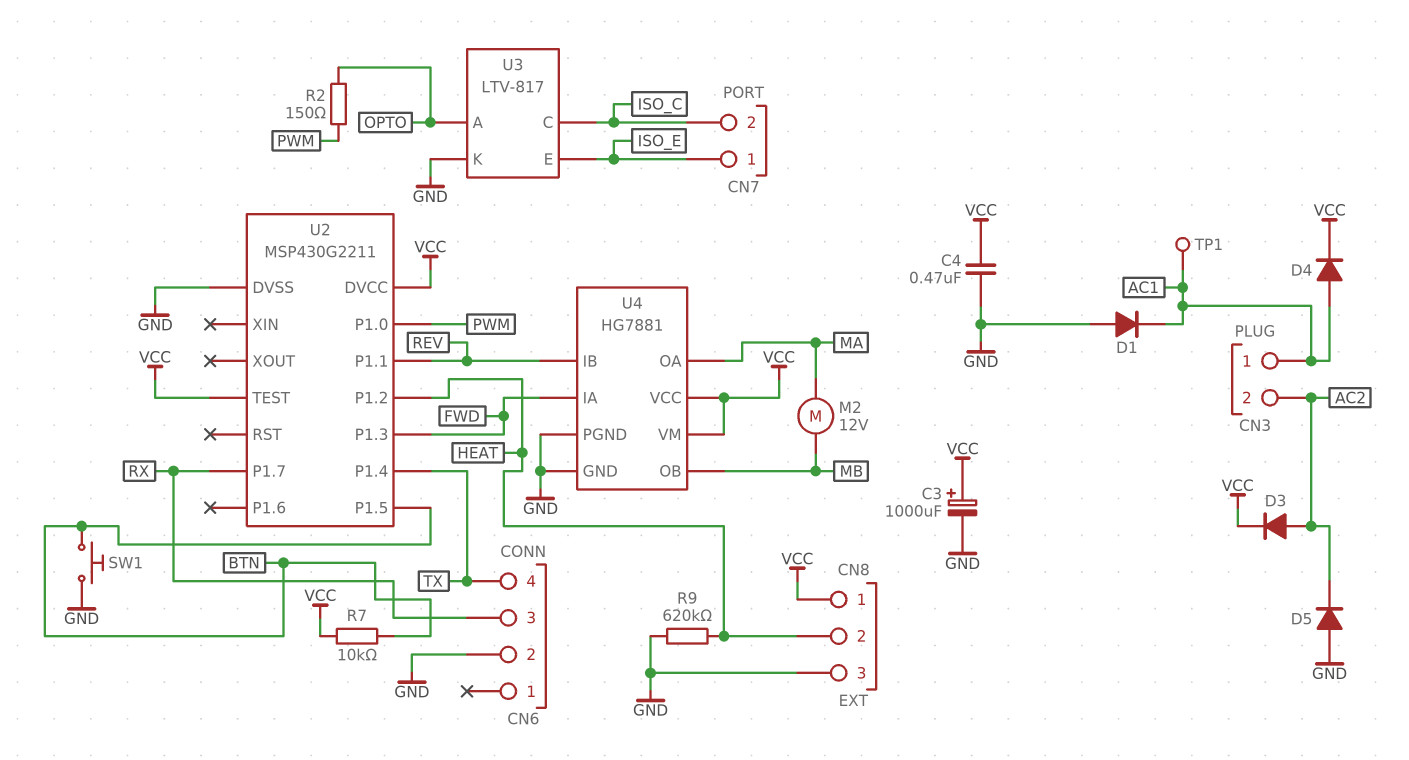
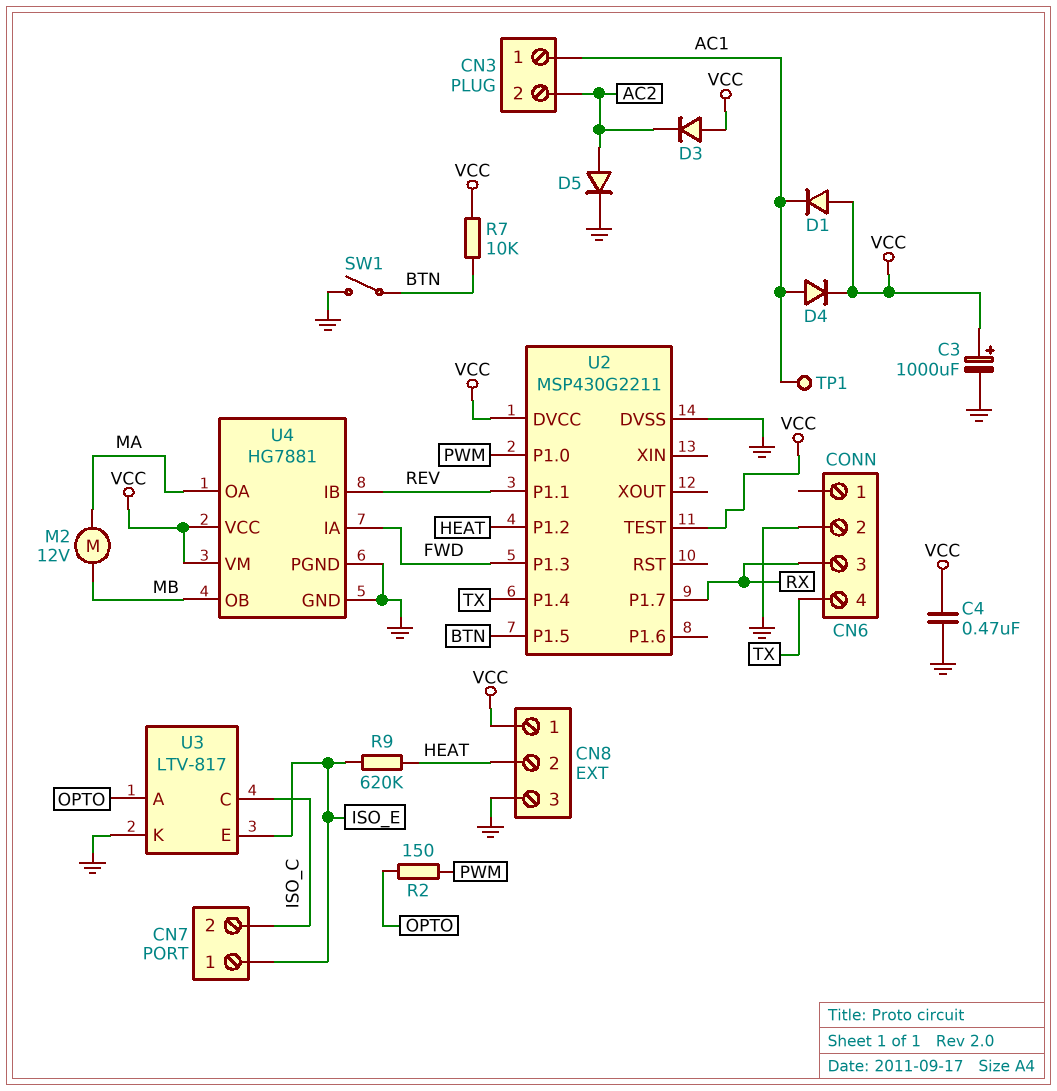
D1: diode (A GND, K AC1) -> diode (A VCC, K AC1)
D3: diode (A AC2, K VCC) -> diode (A VCC, K AC2)
D5: diode (A GND, K AC2) -> diode (A AC2, K GND)
R9: 620k (GND, HEAT) -> 620k (HEAT, ISO_E)
SW1: button (BTN, GND) -> switch (BTN, GND)

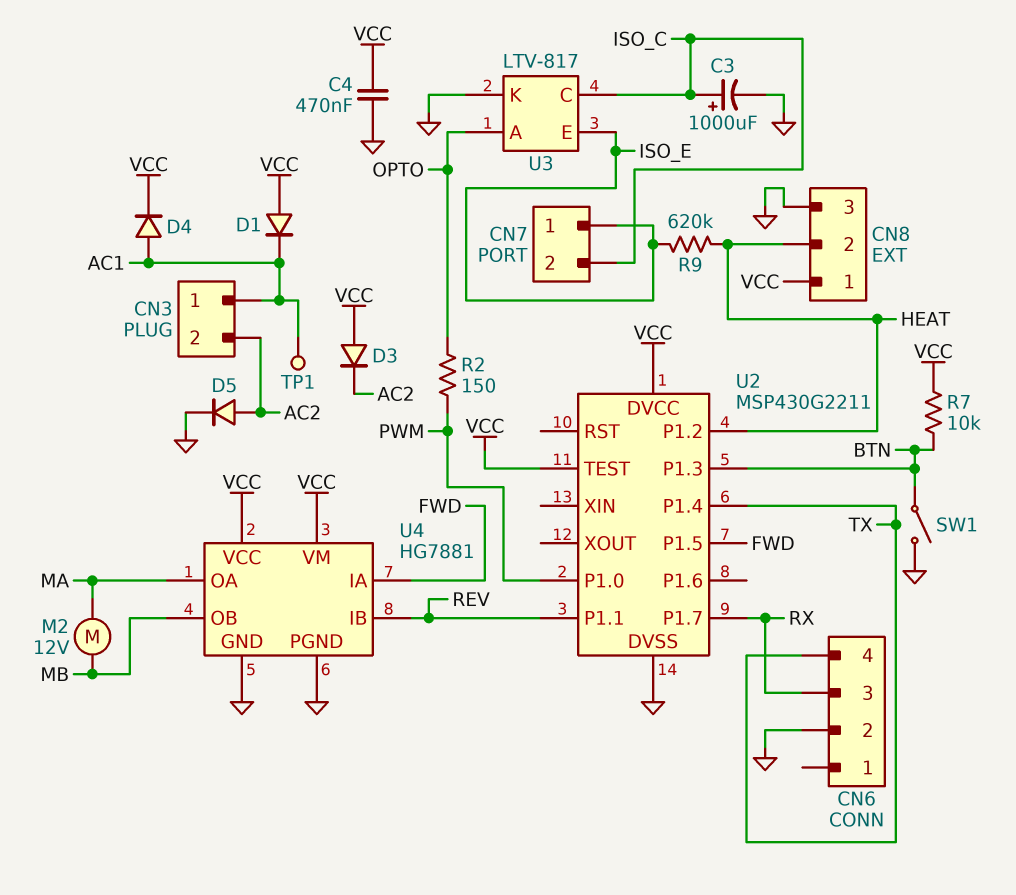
C3: 1000uF (plus VCC, minus GND) -> 1000uF (plus ISO_C, minus GND)
U2 pin P1.3: FWD -> BTN
U2 pin P1.5: BTN -> FWD

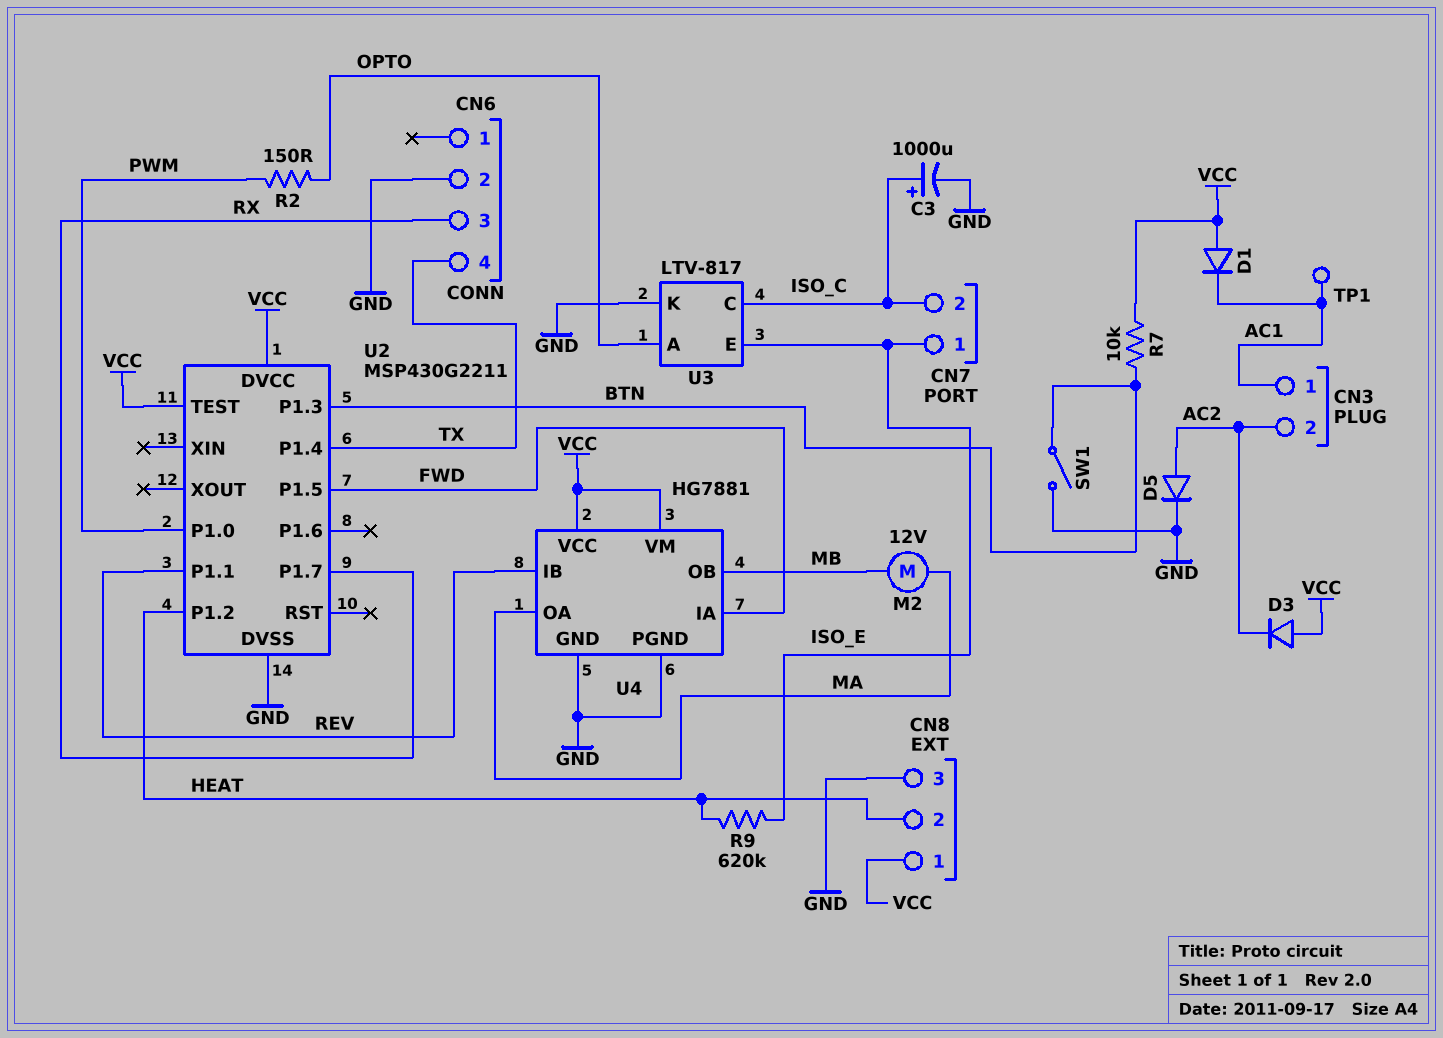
C4: 470nF (GND, VCC) -> none
D4: diode (A AC1, K VCC) -> none

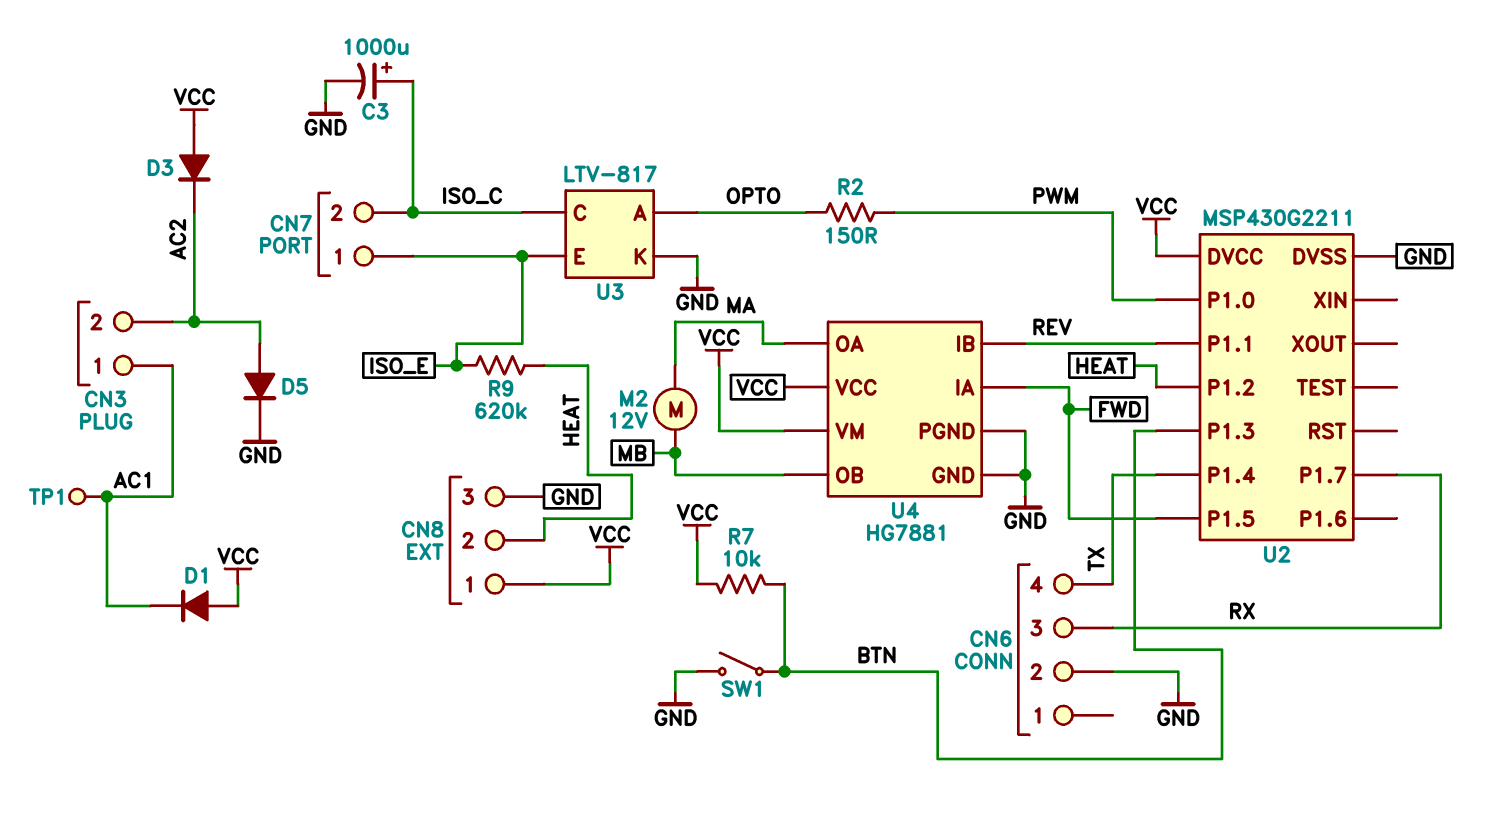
U2 pin TEST: VCC -> none

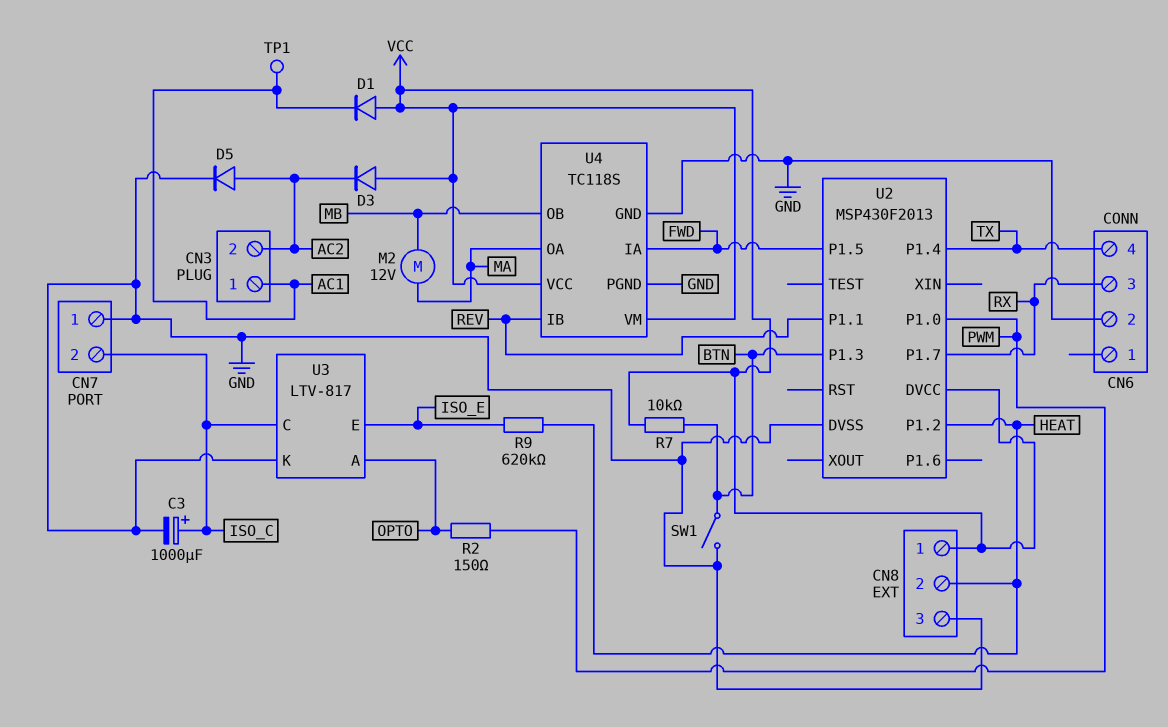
CN7 pin 1: ISO_E -> GND
U2: MSP430G2211 -> MSP430F2013
U4: HG7881 -> TC118S

